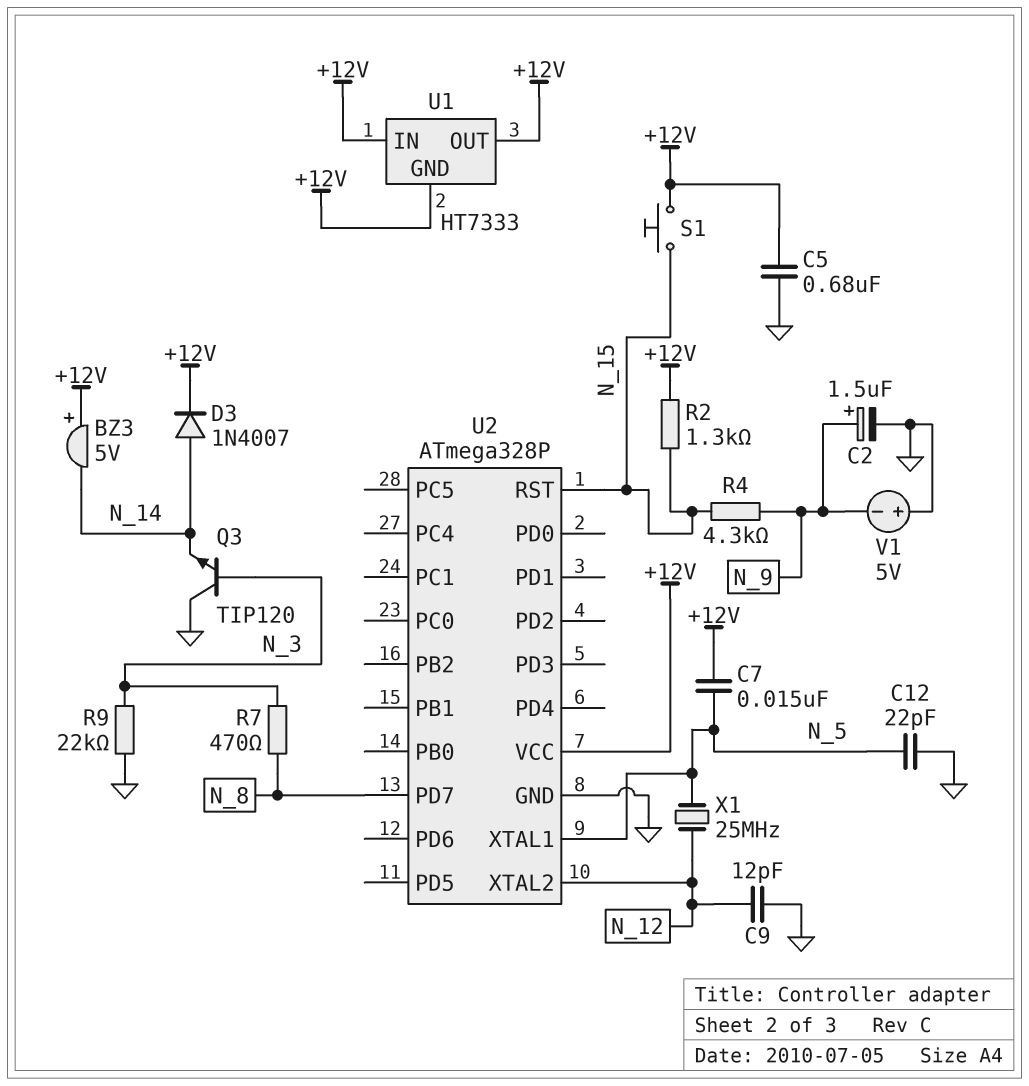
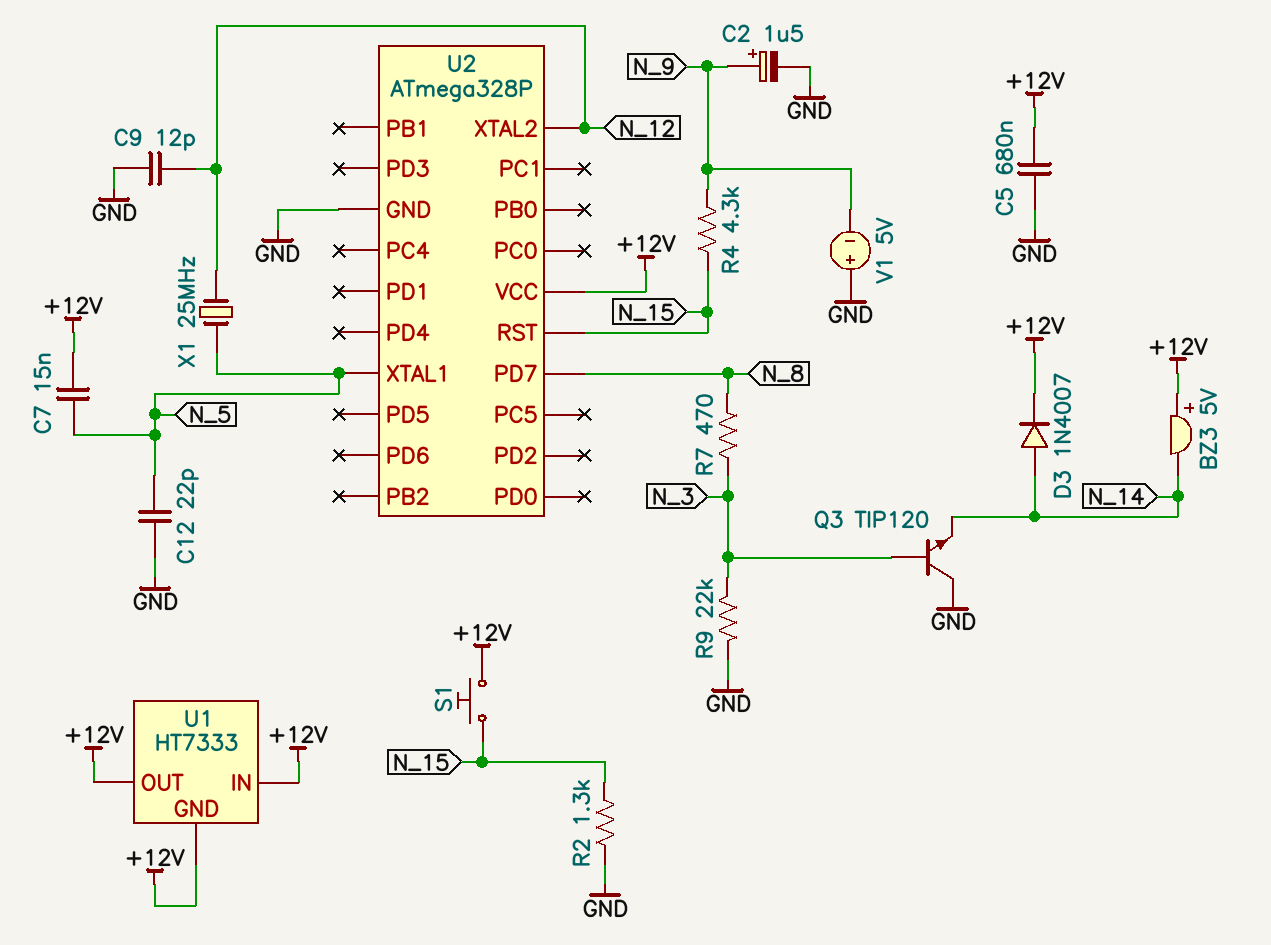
R2: 1.3k (+12V, N_15) -> 1.3k (GND, N_15)

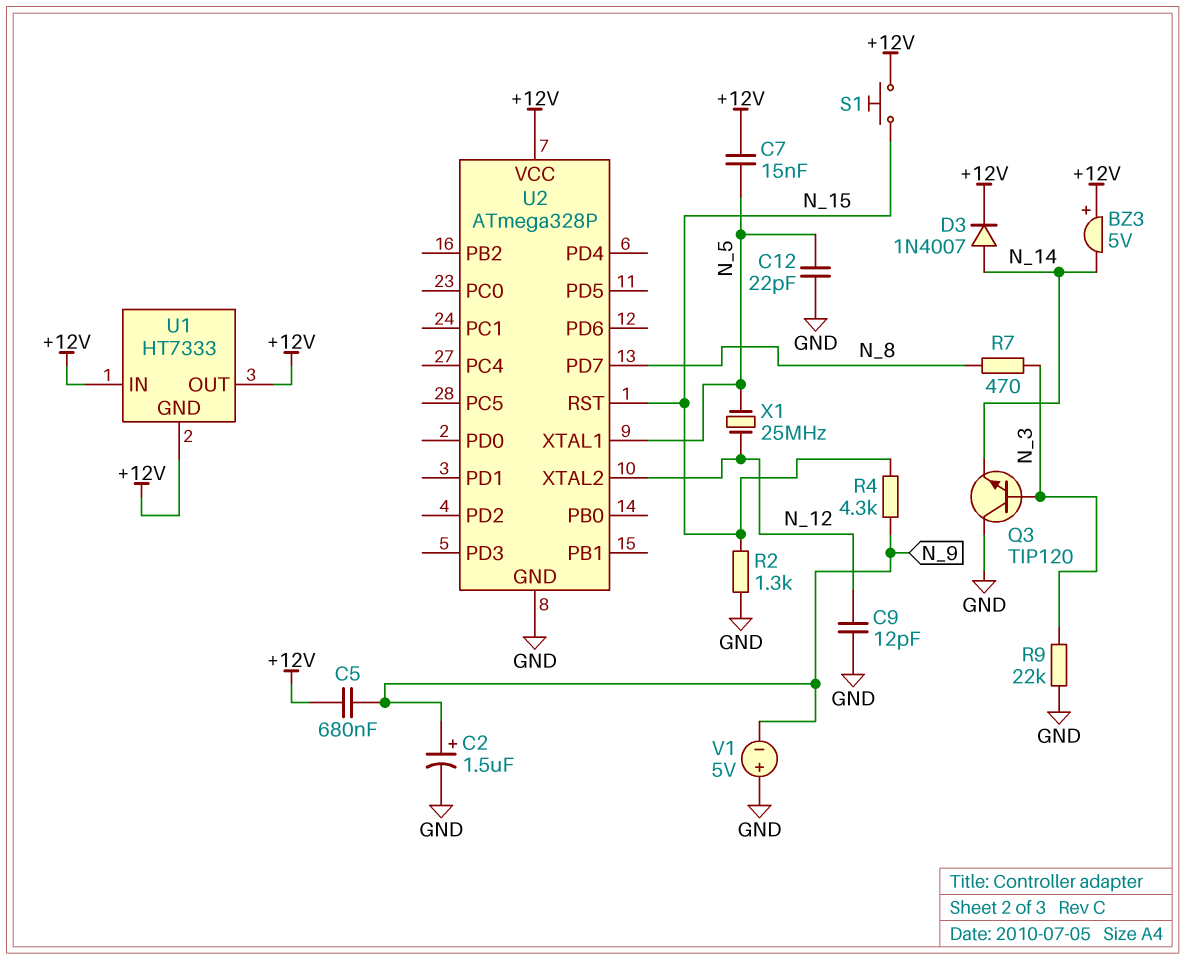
C5: 680nF (+12V, GND) -> 680nF (+12V, N_9)

